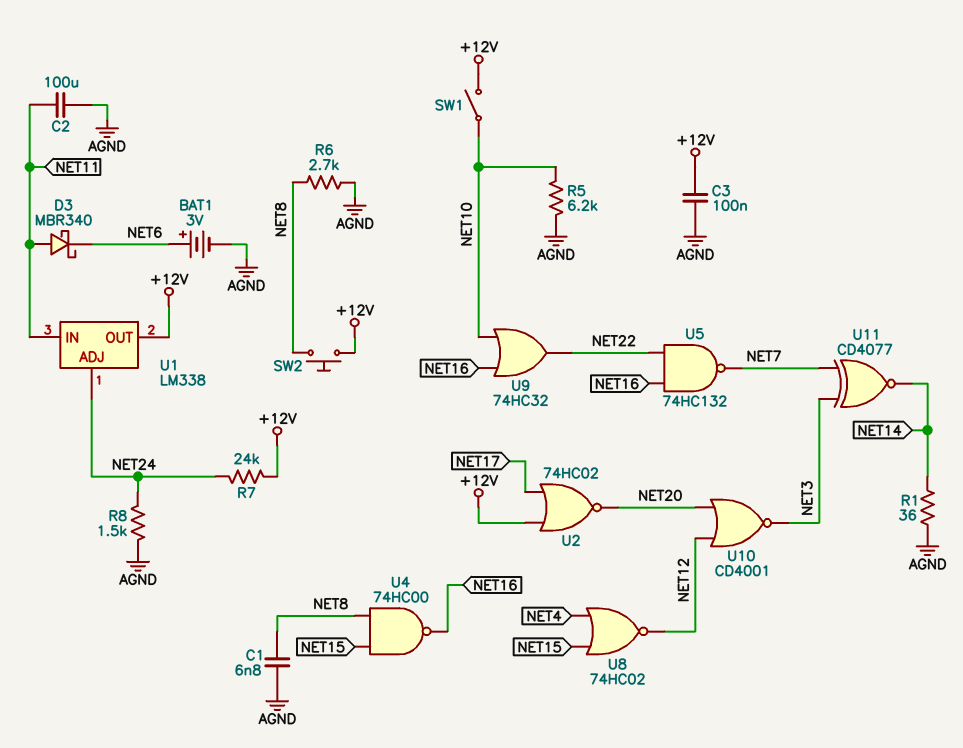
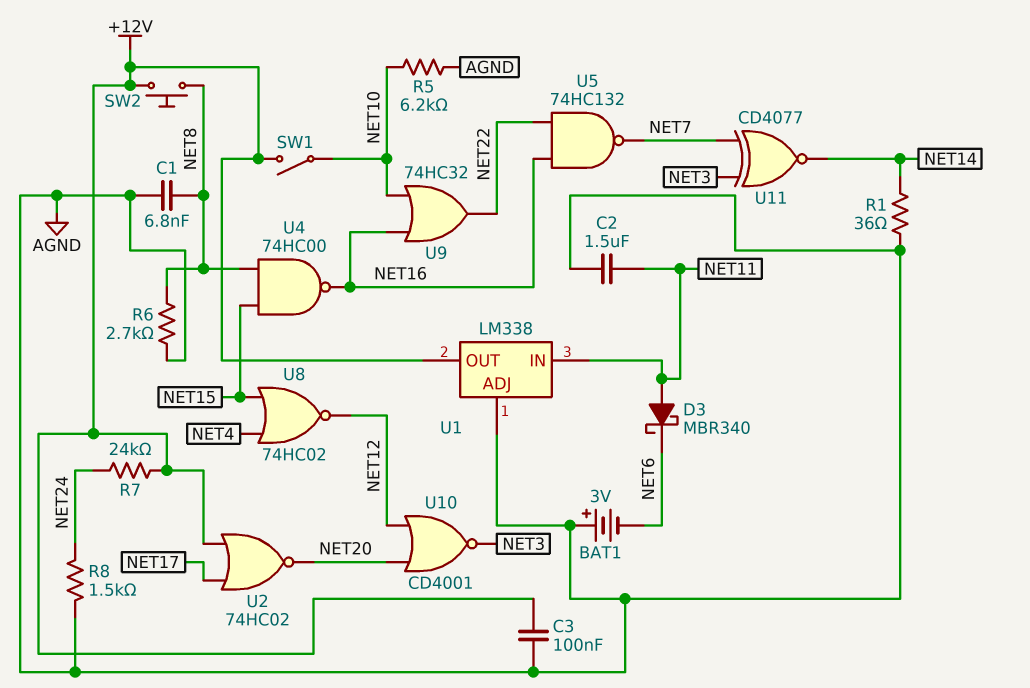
BAT1: 3V (plus NET6, minus AGND) -> 3V (plus AGND, minus NET6)
C2: 100uF (AGND, NET11) -> 1.5uF (AGND, NET11)
U1 pin ADJ: NET24 -> AGND

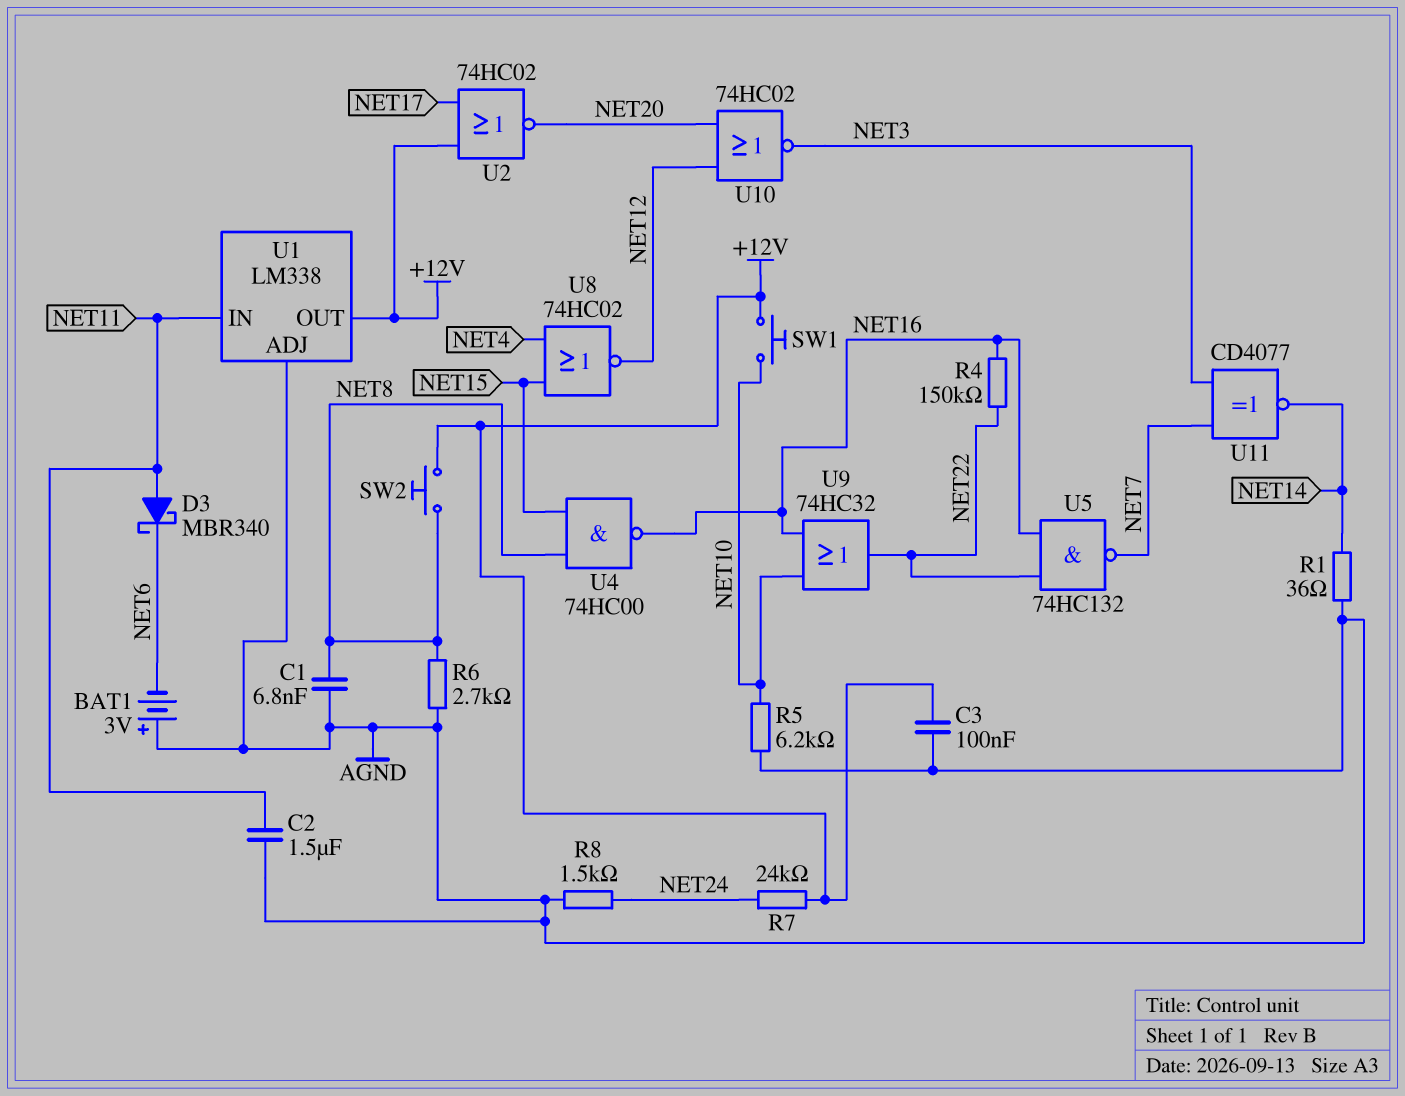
R4: none -> 150k (NET16, NET22)
SW1: switch (+12V, NET10) -> button (+12V, NET10)
U10: NOR CD4001 (in NET12, in NET20, out NET3) -> NOR 74HC02 (in NET12, in NET20, out NET3)

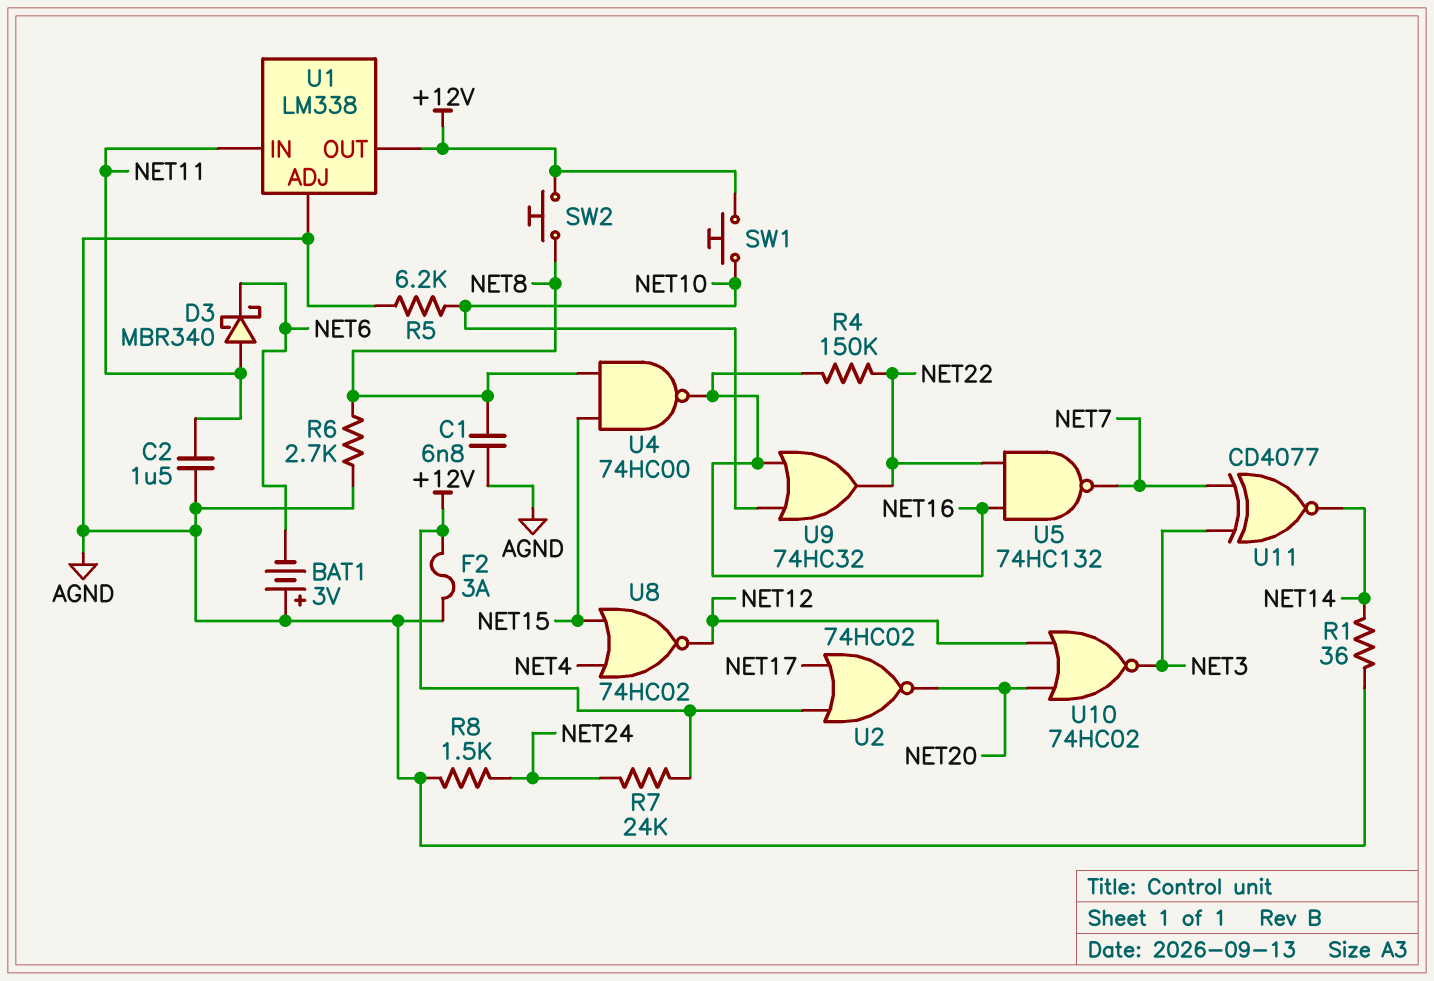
C3: 100nF (+12V, AGND) -> none
F2: none -> 3A (+12V, AGND)

